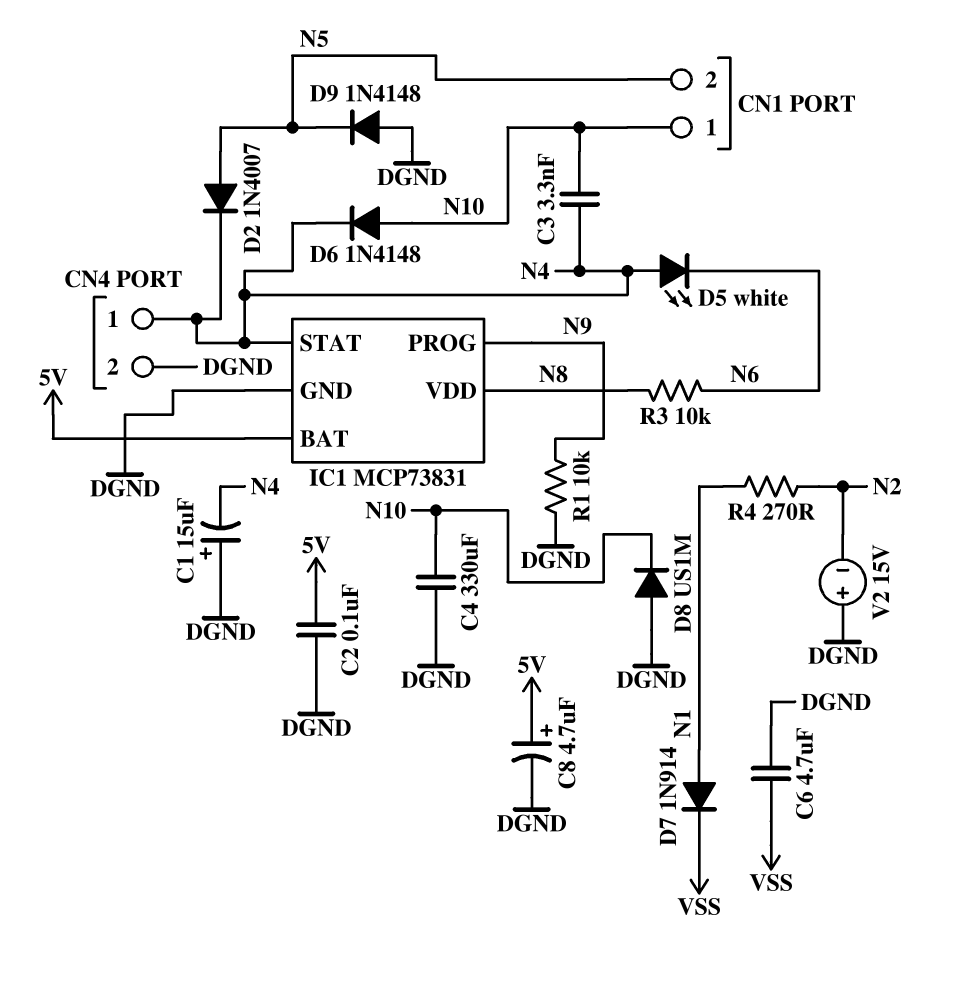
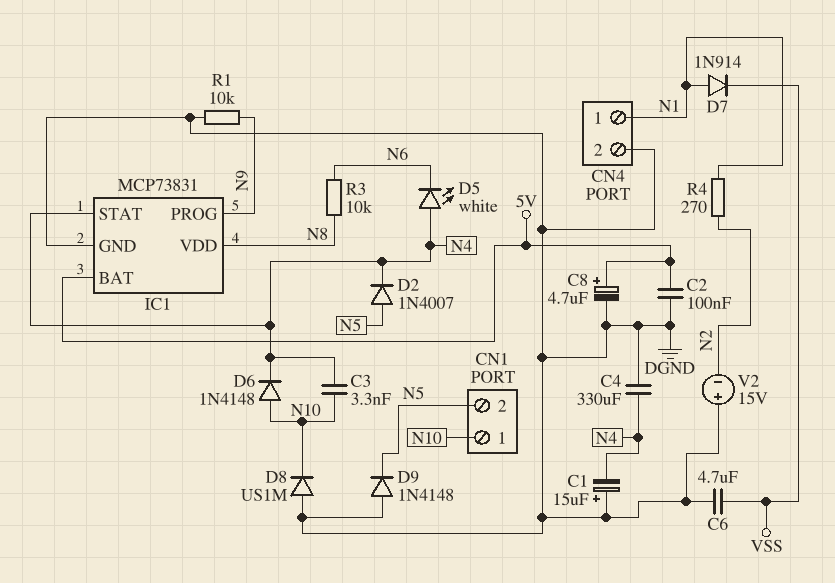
C4: 330uF (DGND, N10) -> 330uF (DGND, N4)
CN4 pin 1: N4 -> N1

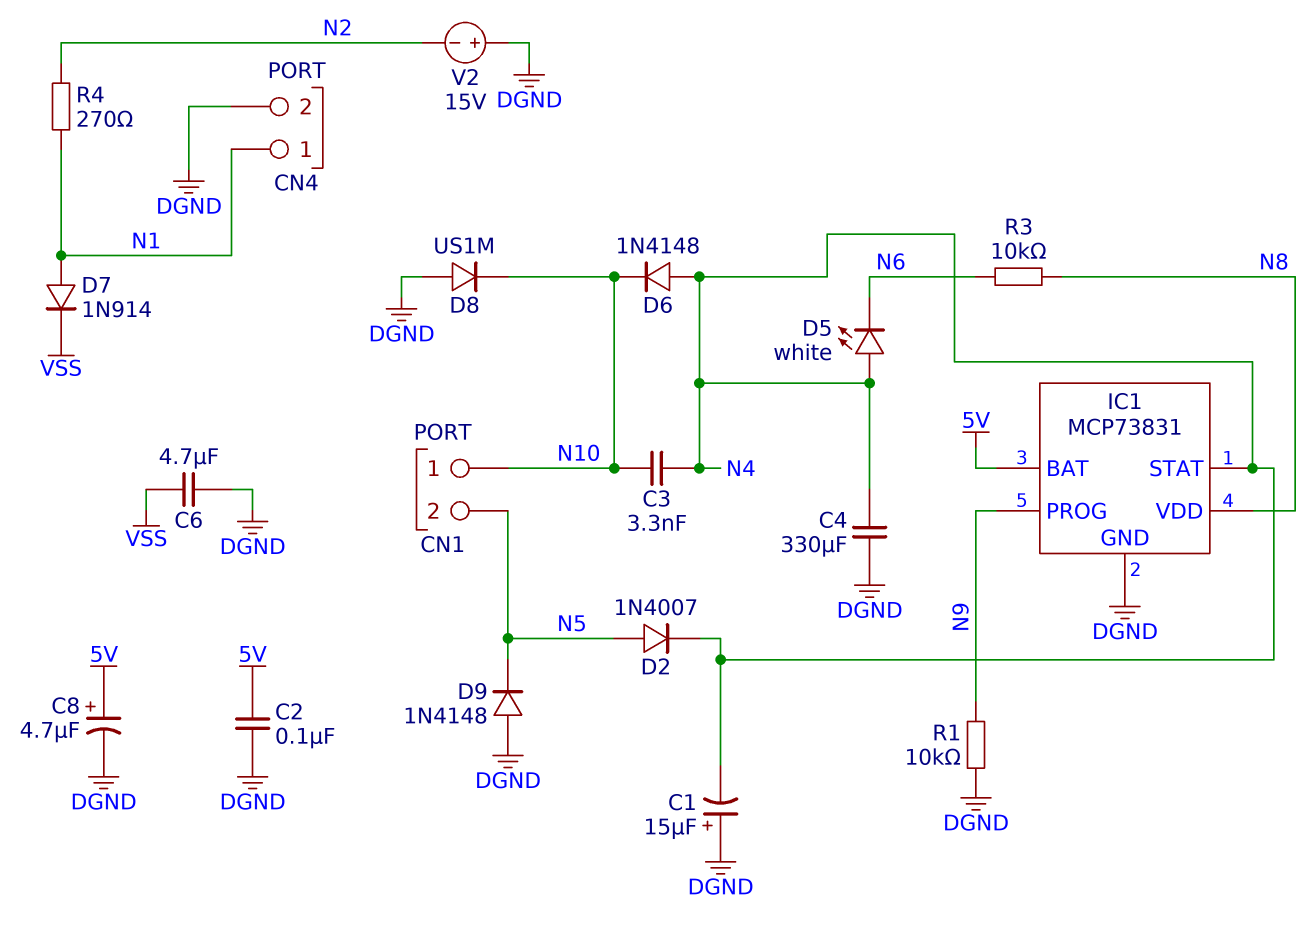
D6: diode 1N4148 (A N10, K N4) -> diode 1N4148 (A N4, K N10)

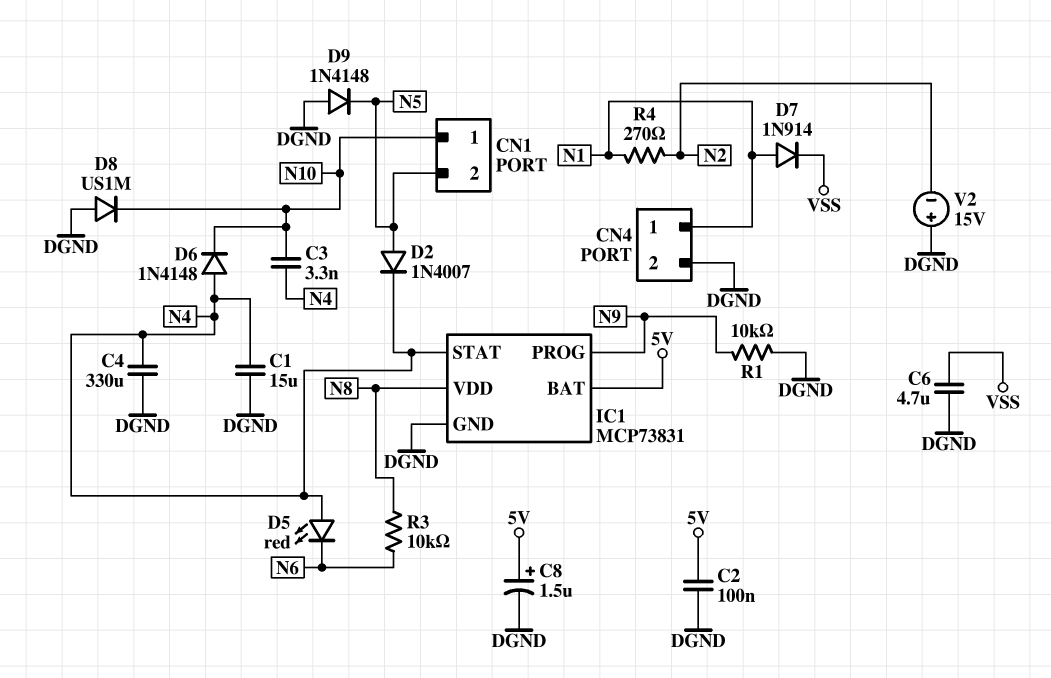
C1: 15uF (plus DGND, minus N4) -> 15uF (DGND, N4)
C8: 4.7uF (plus 5V, minus DGND) -> 1.5uF (plus 5V, minus DGND)
D5: LED white (A N4, K N6) -> LED red (A N4, K N6)

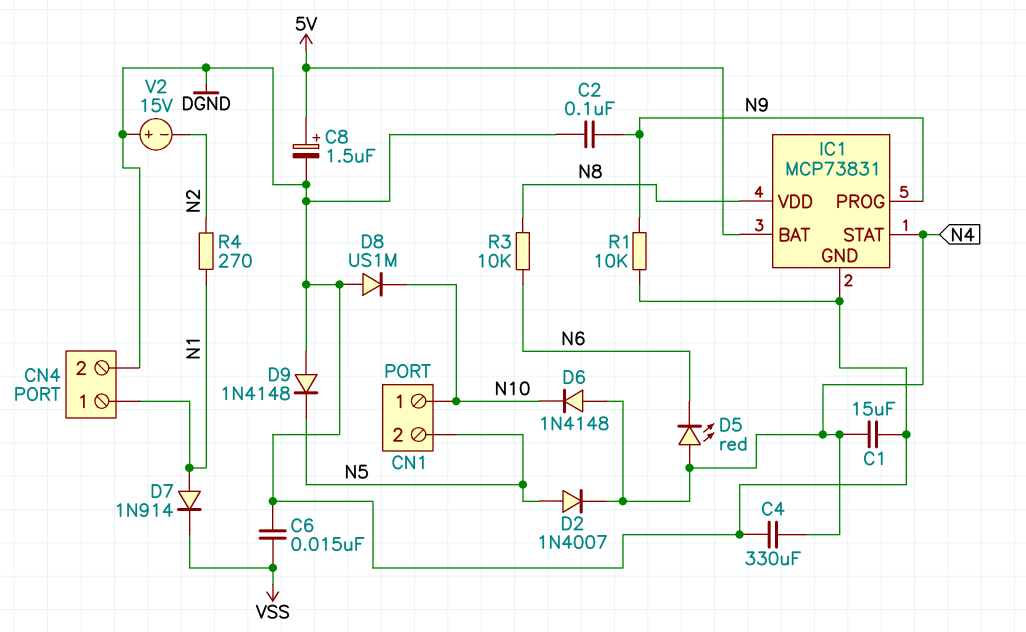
C2: 100nF (5V, DGND) -> 100nF (DGND, N9)
C3: 3.3nF (N4, N10) -> none
C6: 4.7uF (DGND, VSS) -> 15nF (DGND, VSS)

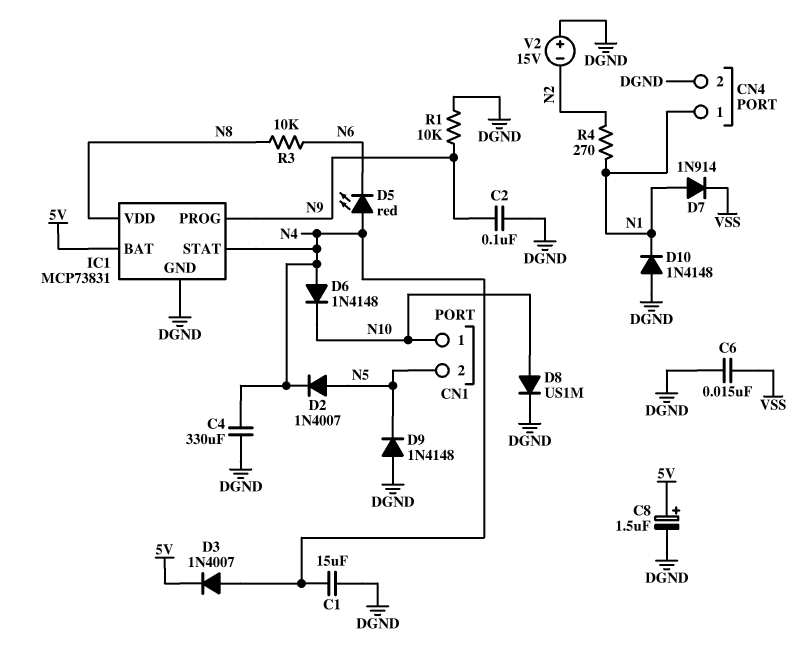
D3: none -> diode 1N4007 (A N4, K 5V)
D8: diode US1M (A DGND, K N10) -> diode US1M (A N10, K DGND)
D10: none -> diode 1N4148 (A DGND, K N1)

